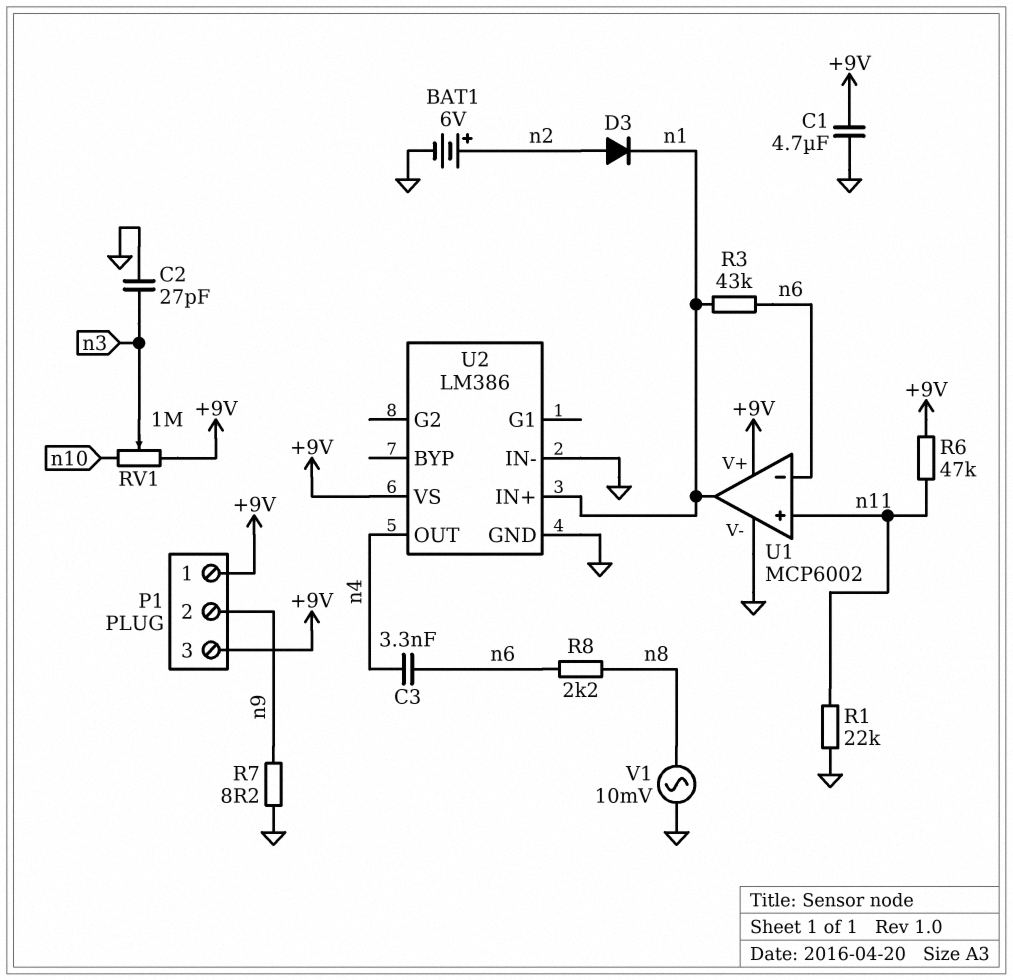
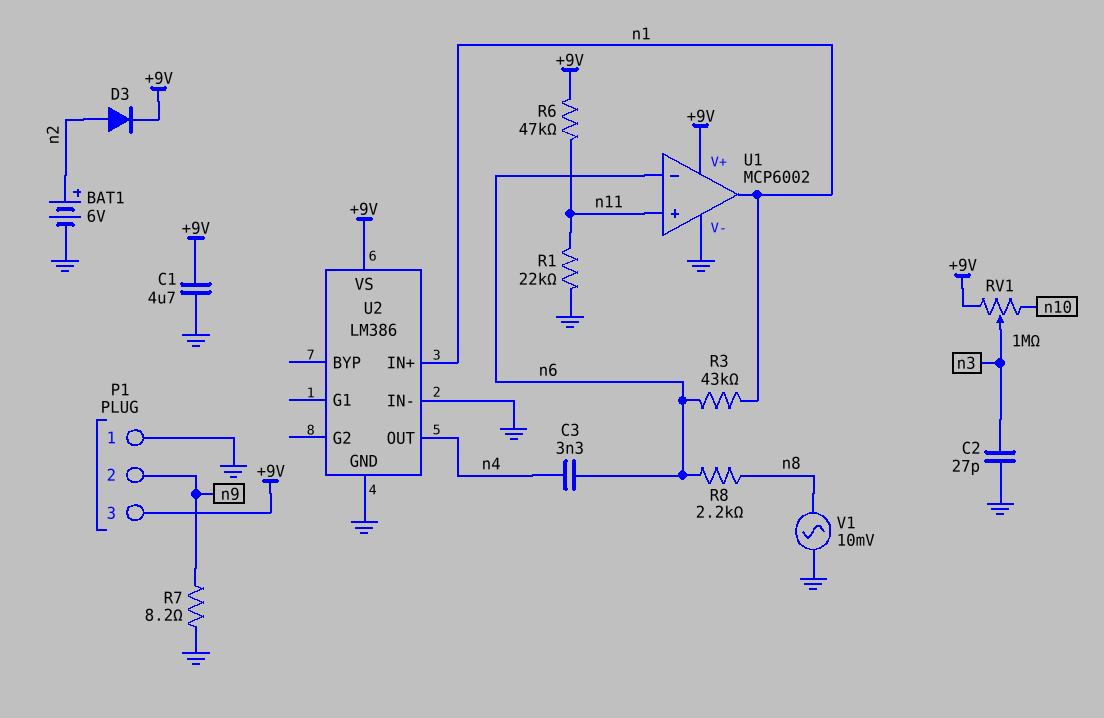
D3: diode (A n2, K n1) -> diode (A n2, K +9V)
P1 pin 1: +9V -> GND

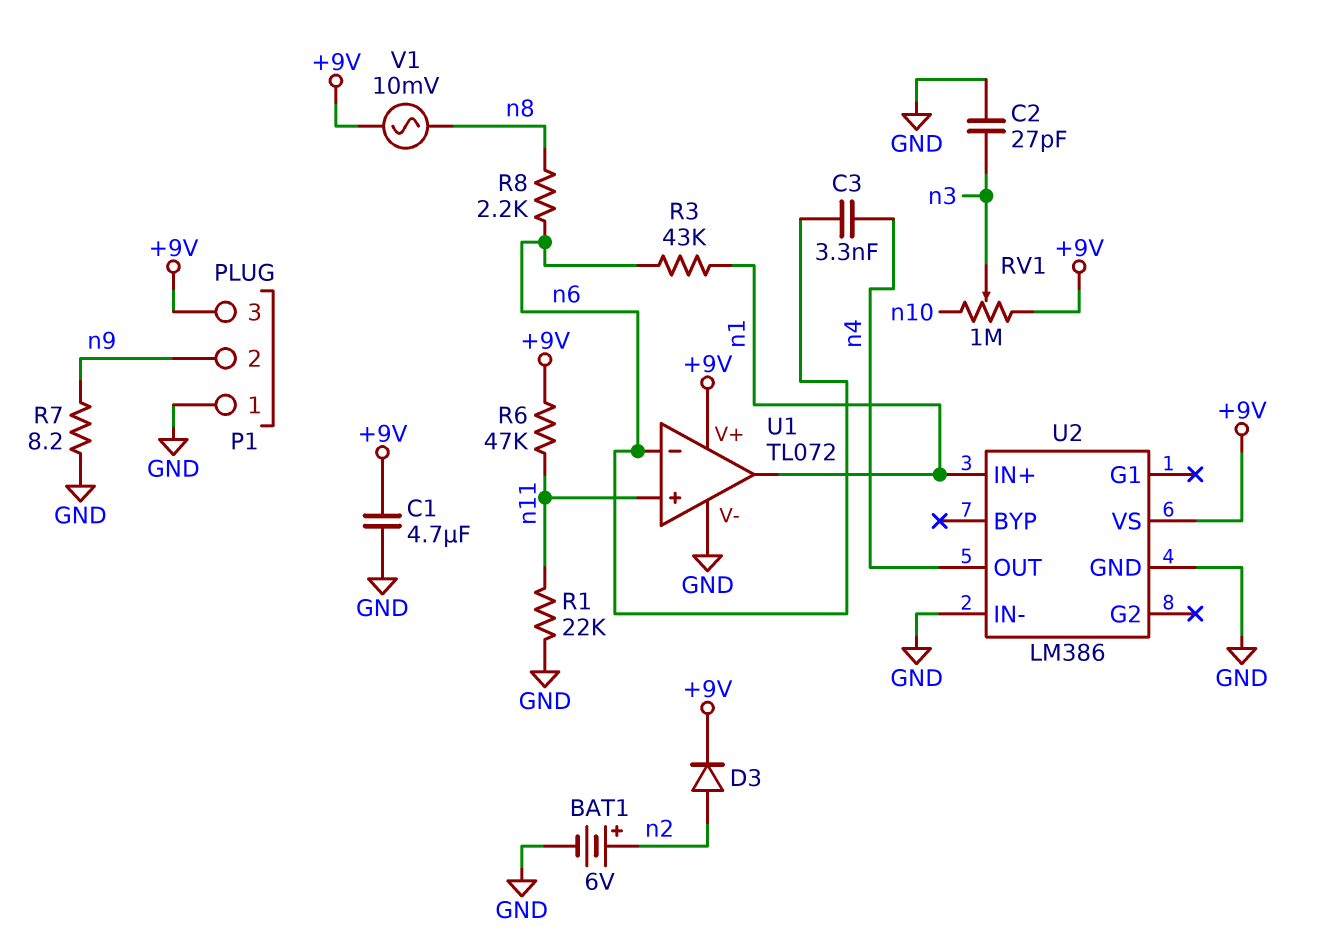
U1: MCP6002 -> TL072
V1: AC 10mV (GND, n8) -> AC 10mV (+9V, n8)

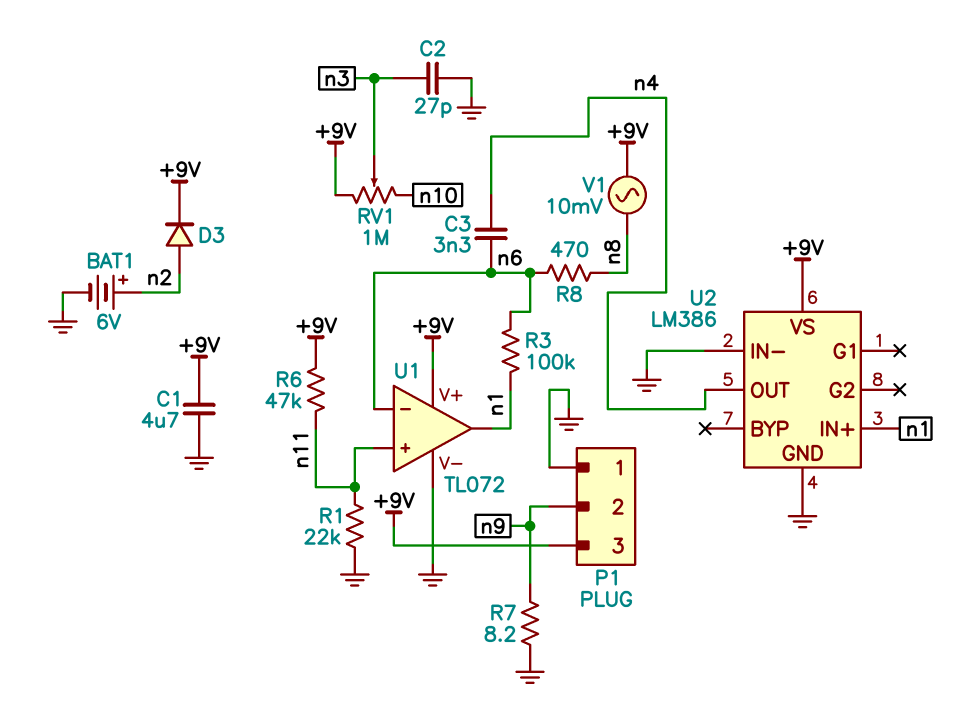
R3: 43k (n1, n6) -> 100k (n1, n6)
R8: 2.2k (n6, n8) -> 470 (n6, n8)

